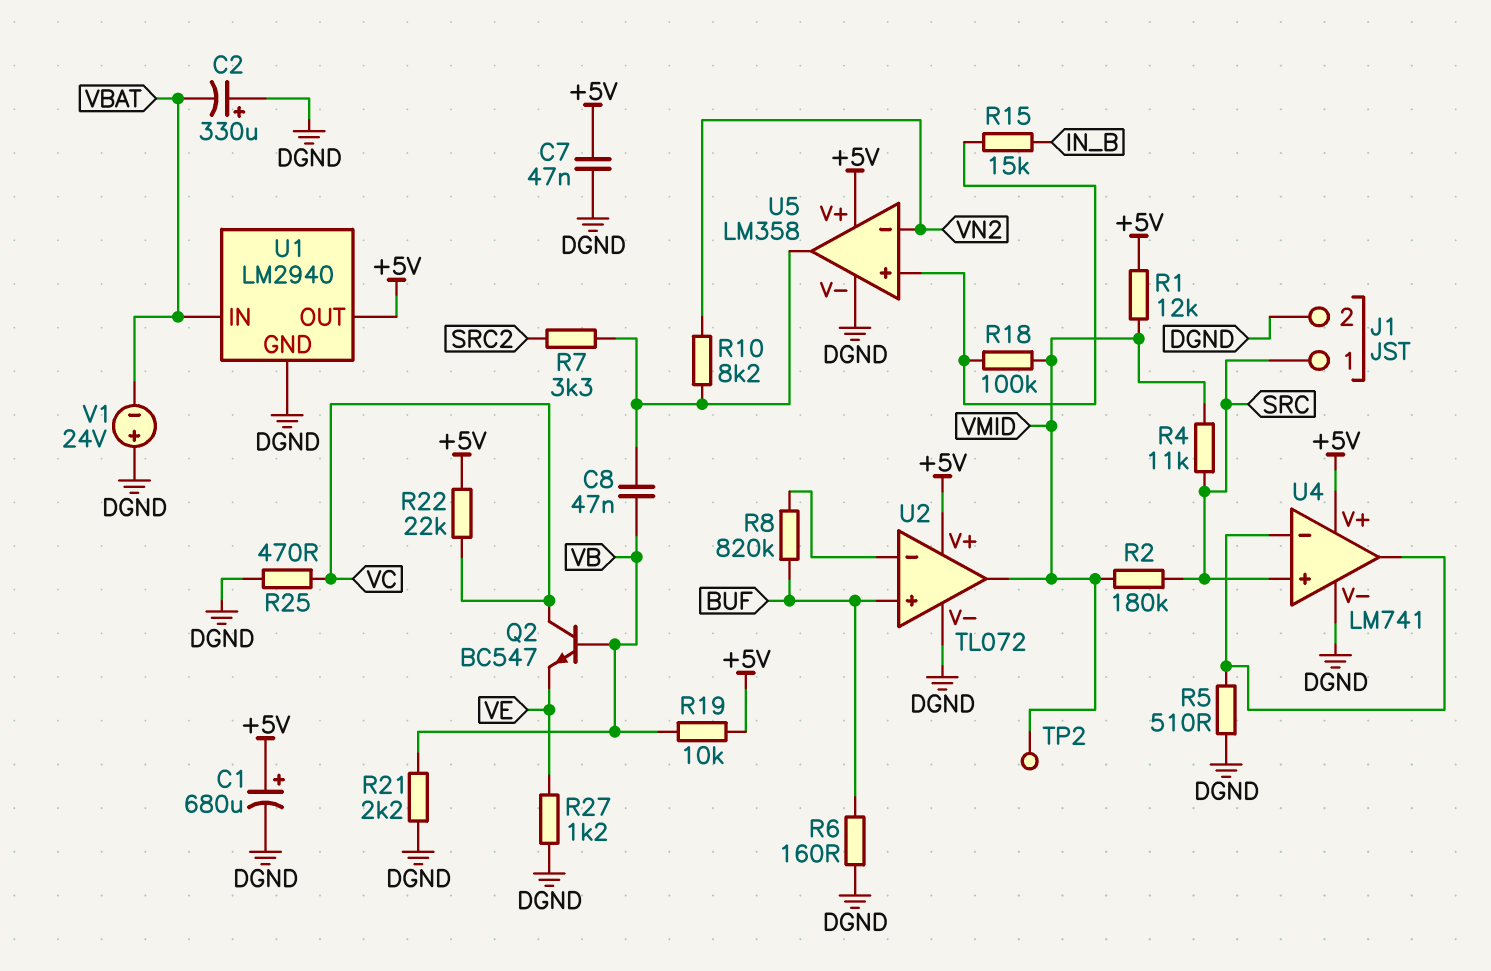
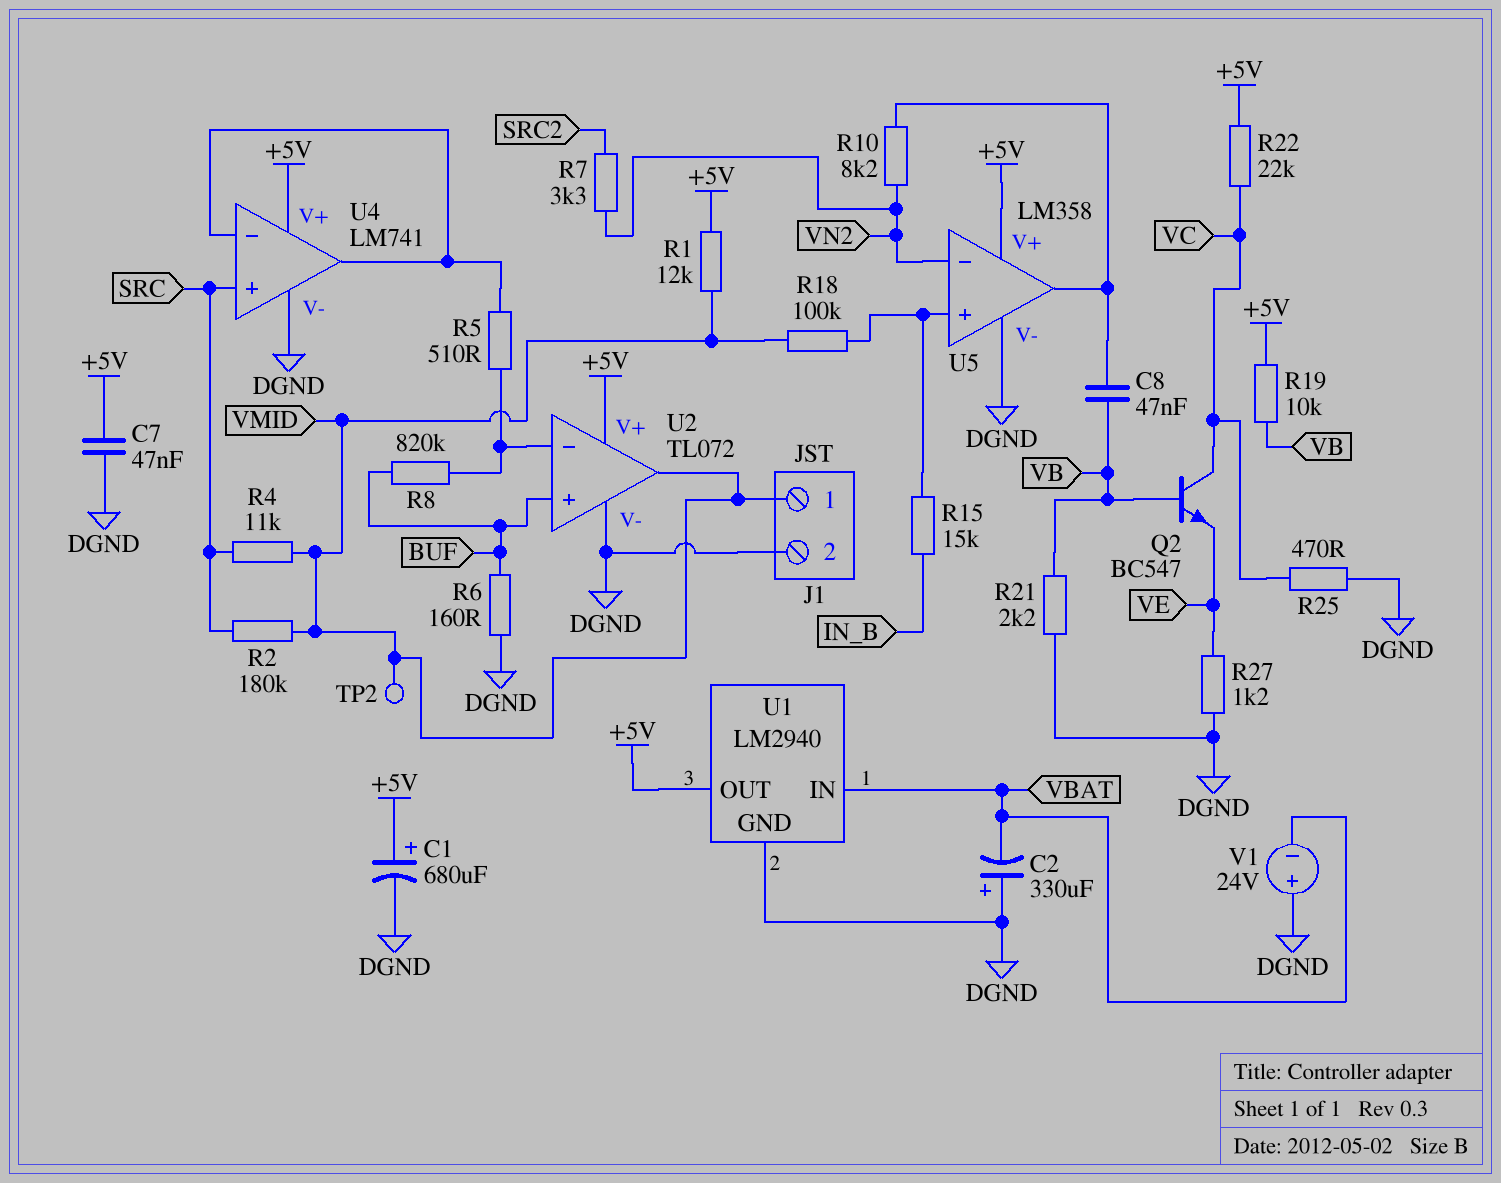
J1 pin 1: SRC -> VMID
R5: 510 (DGND, U4/in-) -> 510 (U2/in-, U4/in-)
R7: 3.3k (SRC2, U5/out) -> 3.3k (SRC2, VN2)

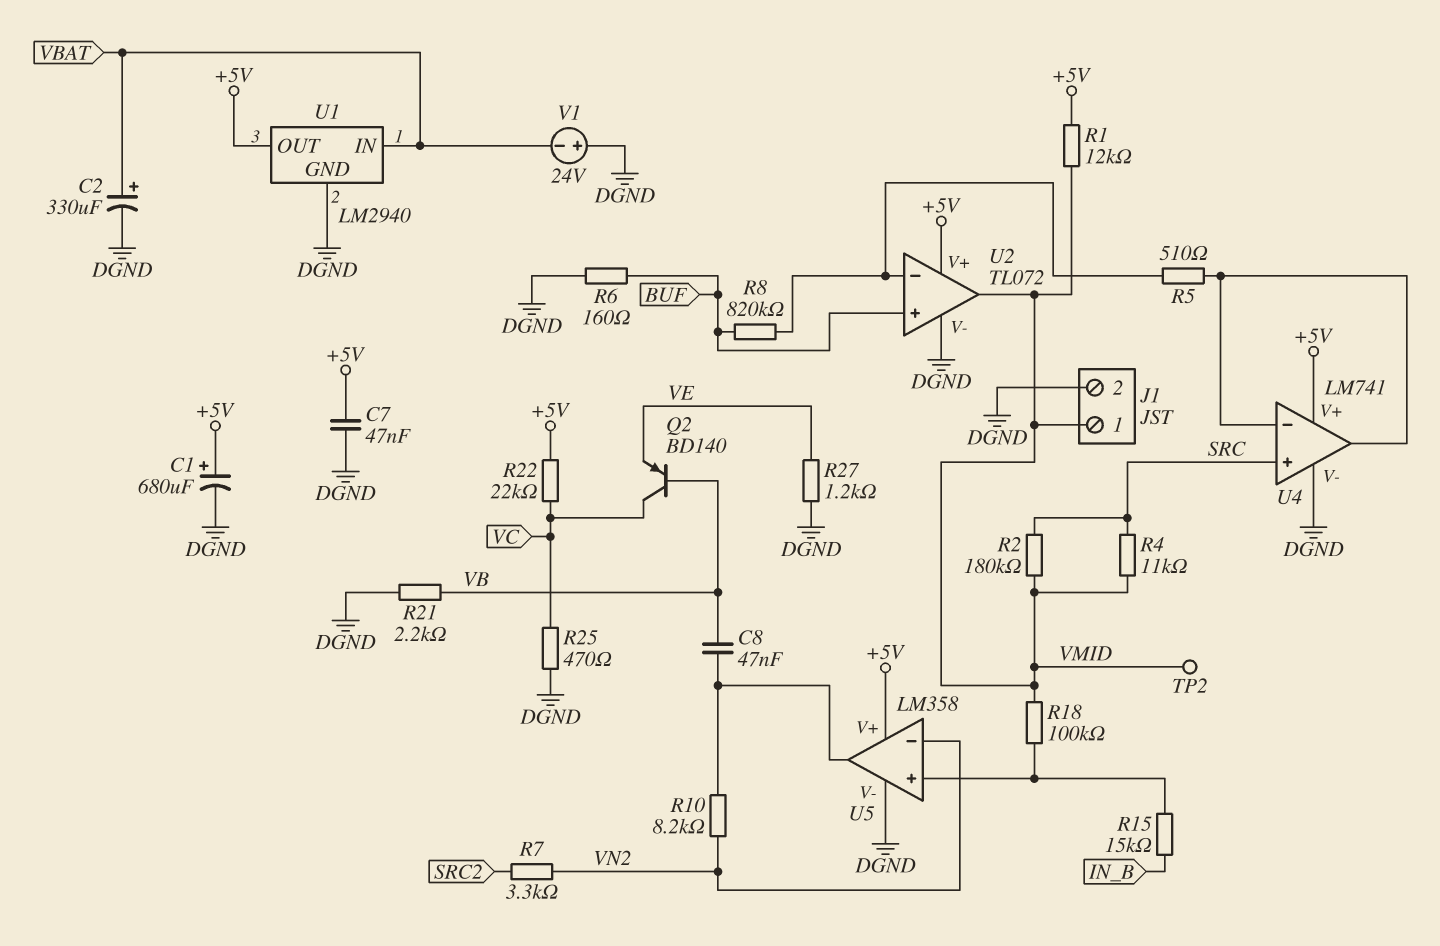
C2: 330uF (plus DGND, minus VBAT) -> 330uF (plus VBAT, minus DGND)
Q2: NPN BC547 (B VB, C VC, E VE) -> PNP BD140 (B VB, C VC, E VE)
R19: 10k (+5V, VB) -> none

